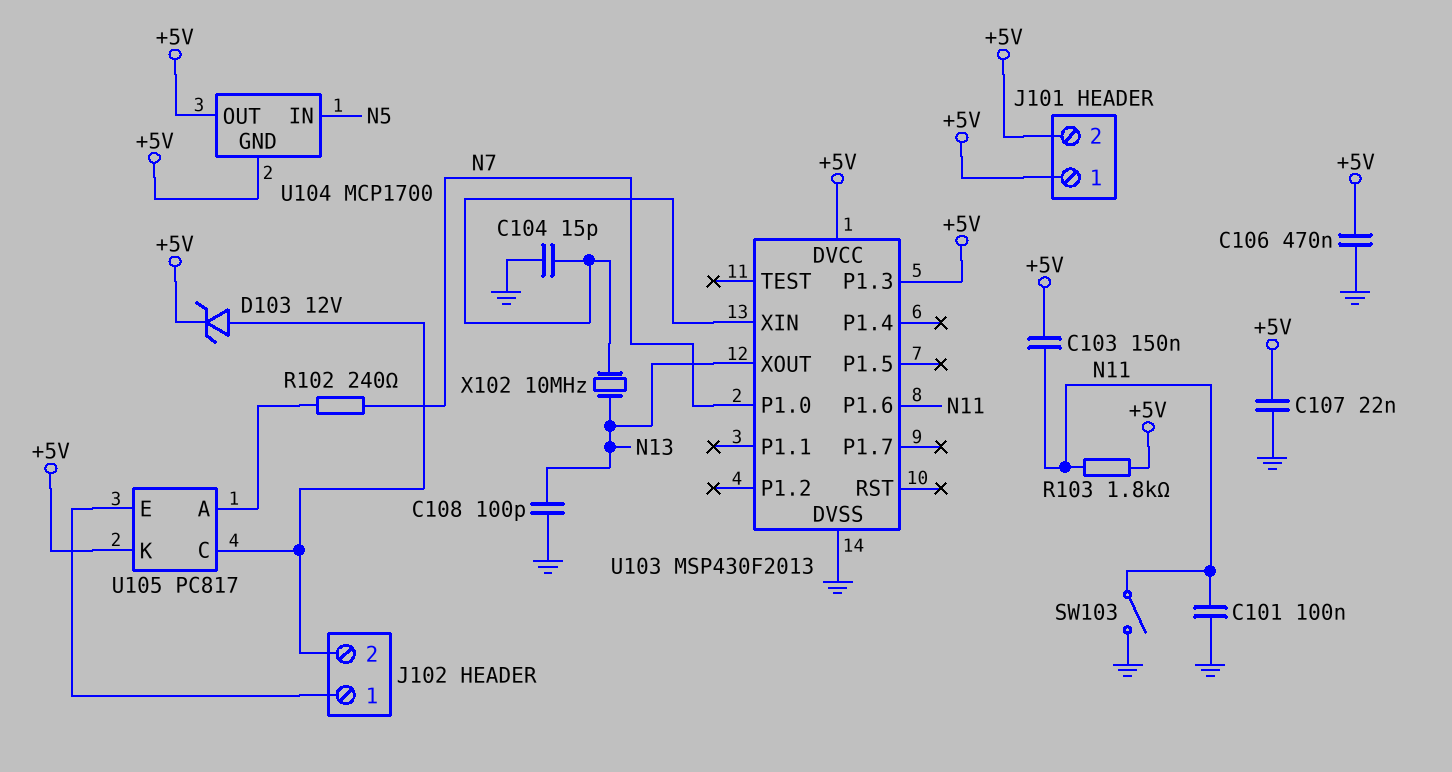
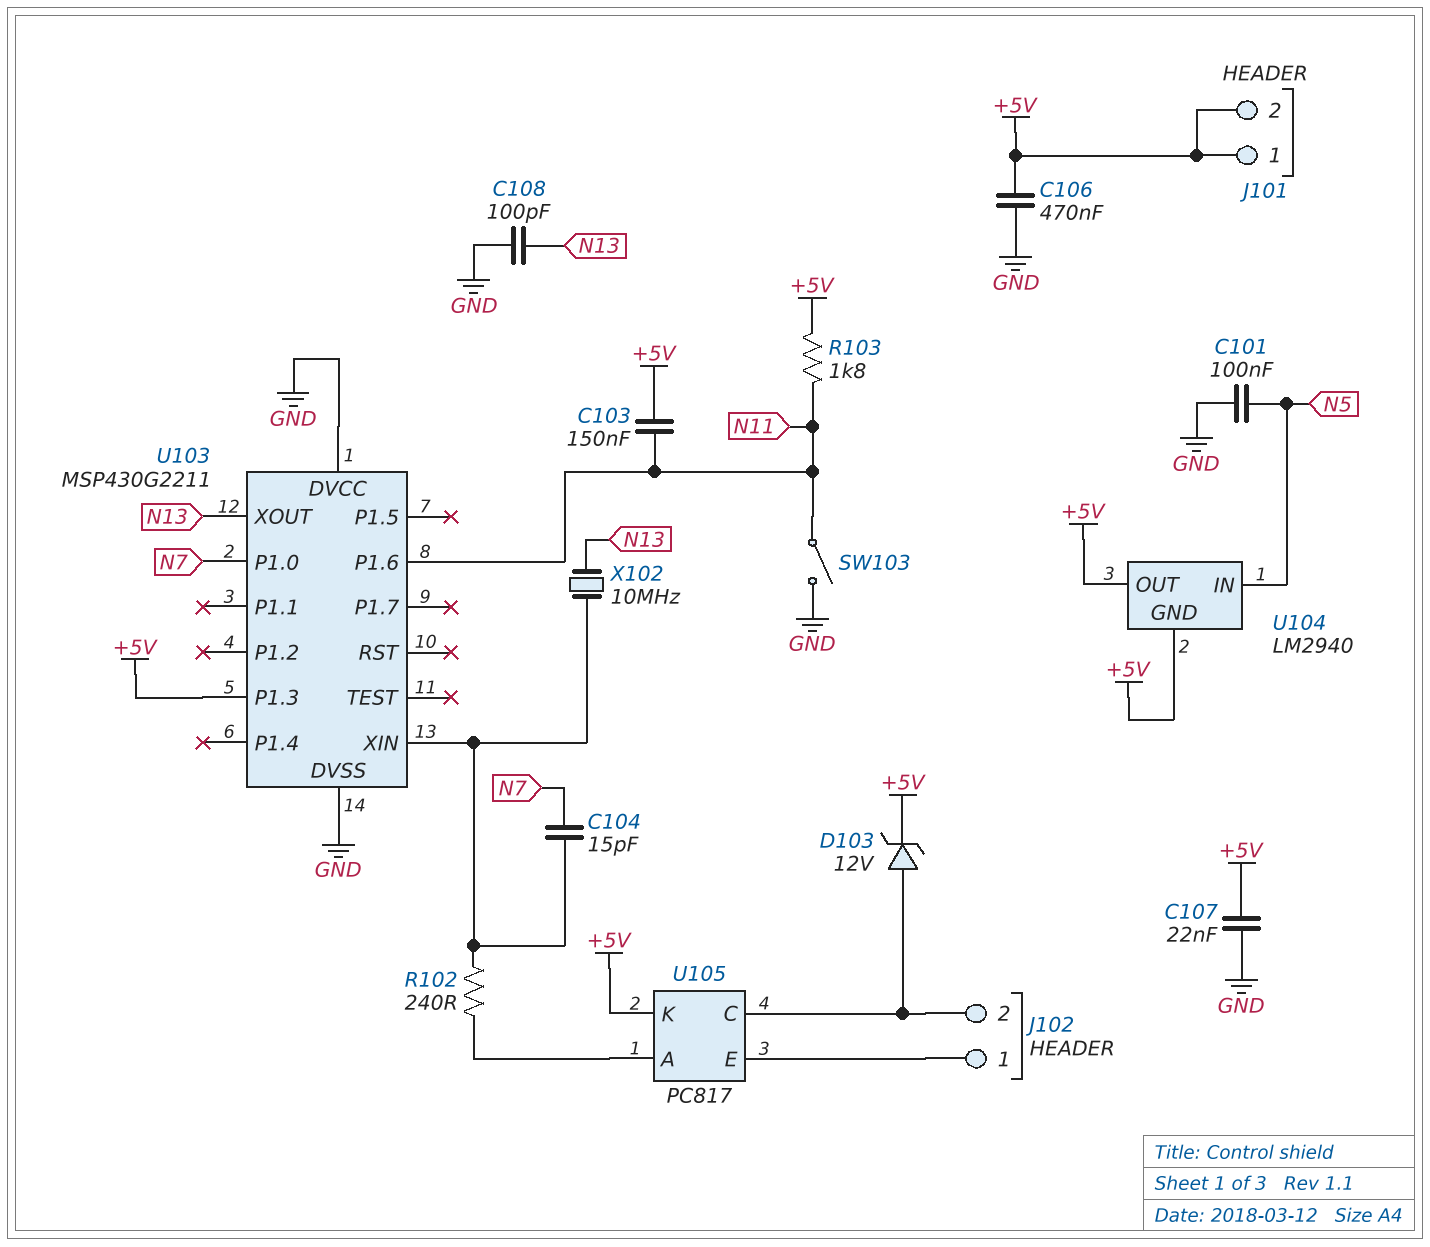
C101: 100nF (GND, N11) -> 100nF (GND, N5)
C104: 15pF (GND, U103/XIN) -> 15pF (N7, U103/XIN)
R102: 240 (N7, U105/A) -> 240 (U103/XIN, U105/A)
U103: MSP430F2013 -> MSP430G2211
U103 pin DVCC: +5V -> GND
U104: MCP1700 -> LM2940

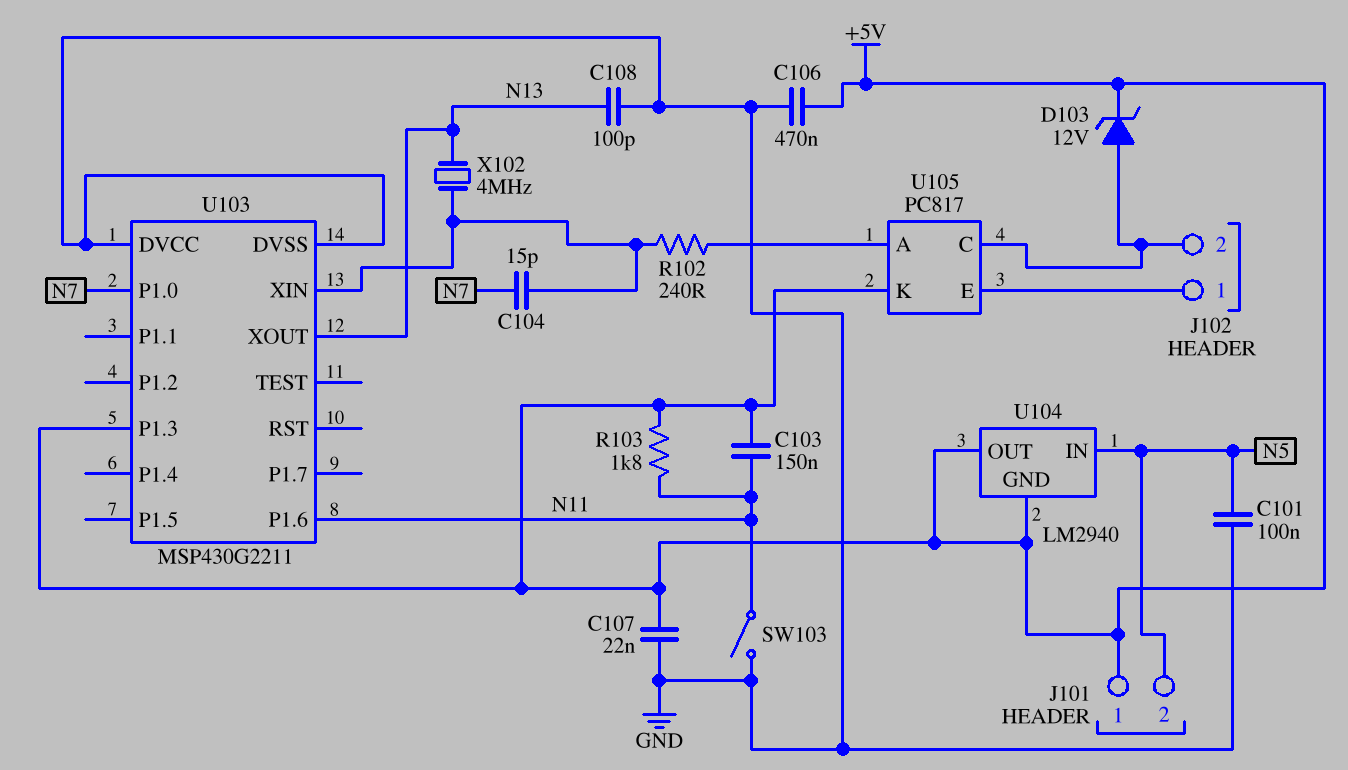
J101 pin 2: +5V -> N5
X102: 10MHz (N13, U103/XIN) -> 4MHz (N13, U103/XIN)

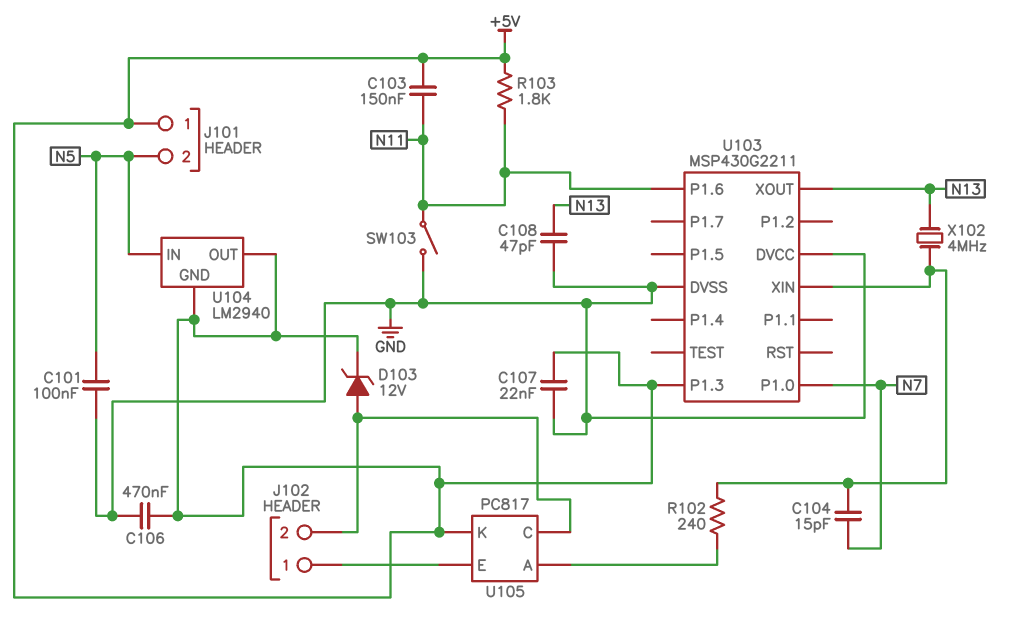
C108: 100pF (GND, N13) -> 47pF (GND, N13)

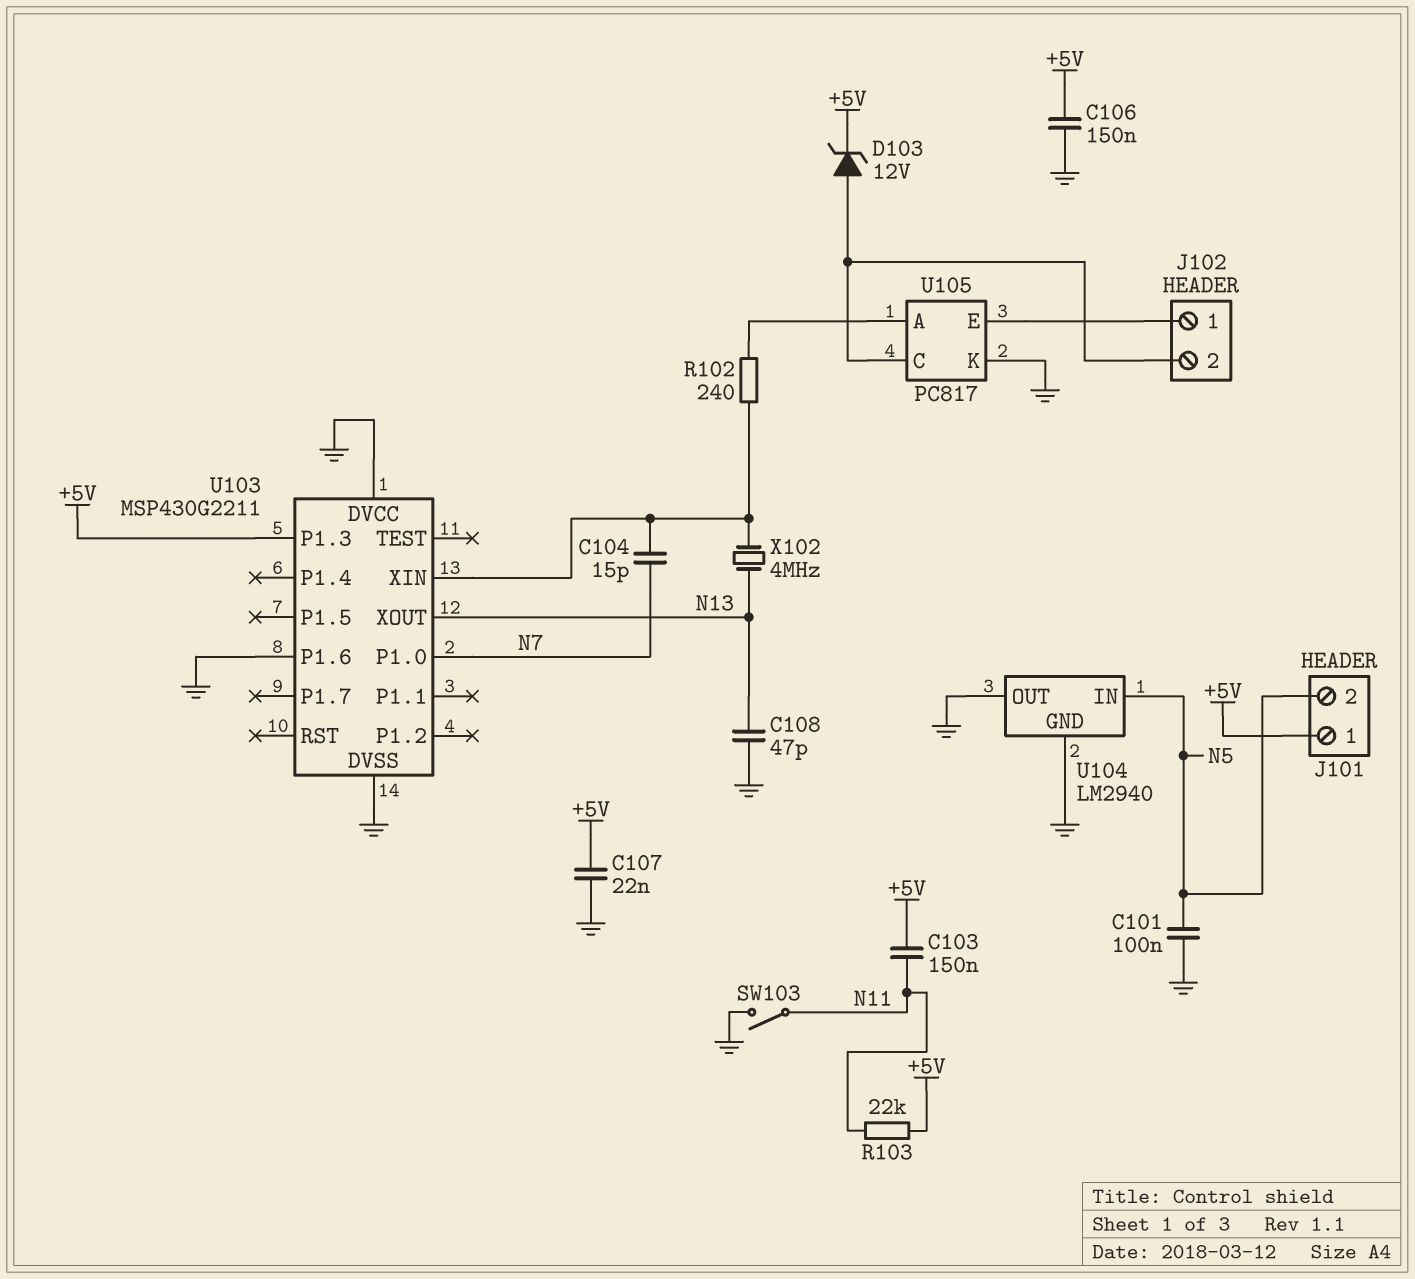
C106: 470nF (+5V, GND) -> 150nF (+5V, GND)
R103: 1.8k (+5V, N11) -> 22k (+5V, N11)
U103 pin P1.6: N11 -> GND
U104 pin GND: +5V -> GND
U104 pin OUT: +5V -> GND
U105 pin K: +5V -> GND

